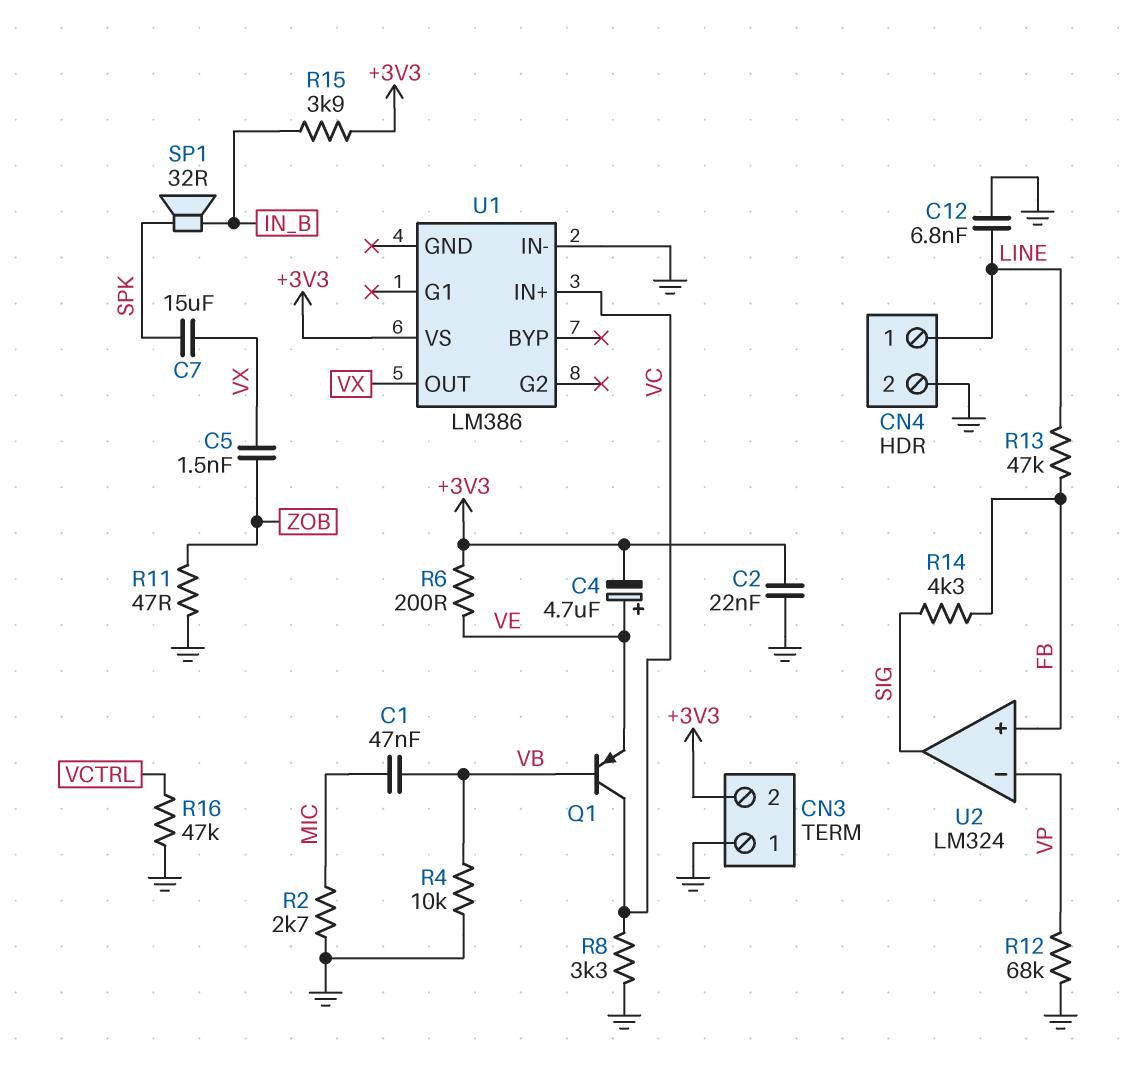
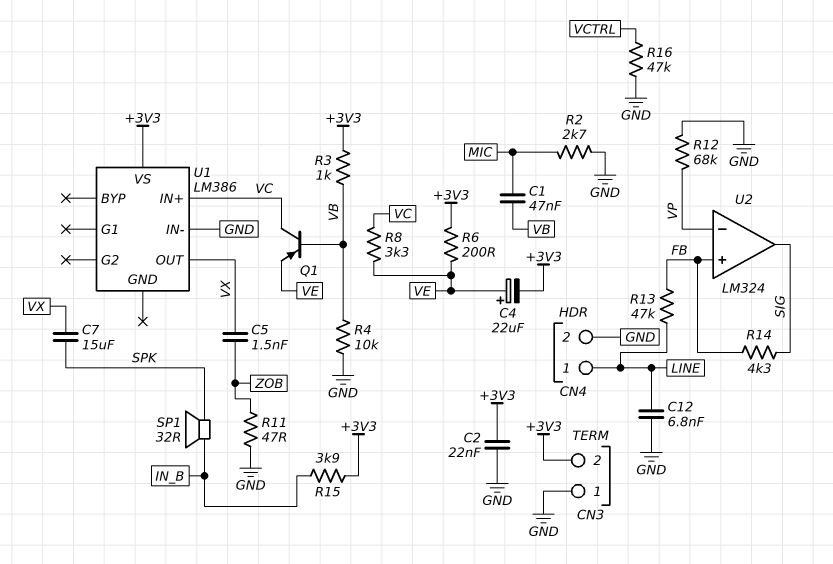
C4: 4.7uF (plus VE, minus +3V3) -> 22uF (plus VE, minus +3V3)
R3: none -> 1k (+3V3, VB)
R8: 3.3k (GND, VC) -> 3.3k (VC, VE)

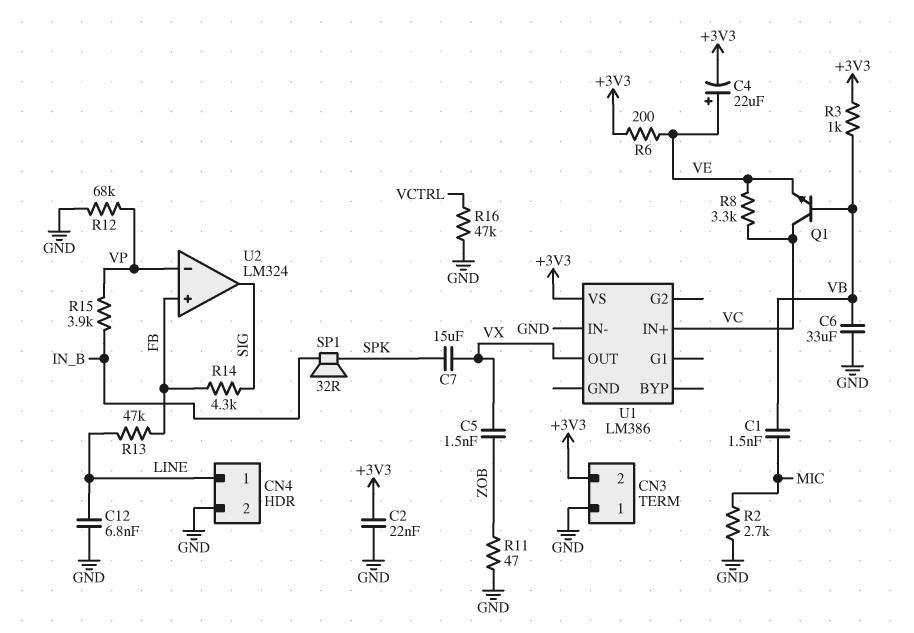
C1: 47nF (MIC, VB) -> 1.5nF (MIC, VB)
C6: none -> 33uF (GND, VB)
Q1: PNP (B VB, C VC, E VE) -> NPN (B VB, C VC, E VE)
R4: 10k (GND, VB) -> none
R15: 3.9k (+3V3, IN_B) -> 3.9k (IN_B, VP)

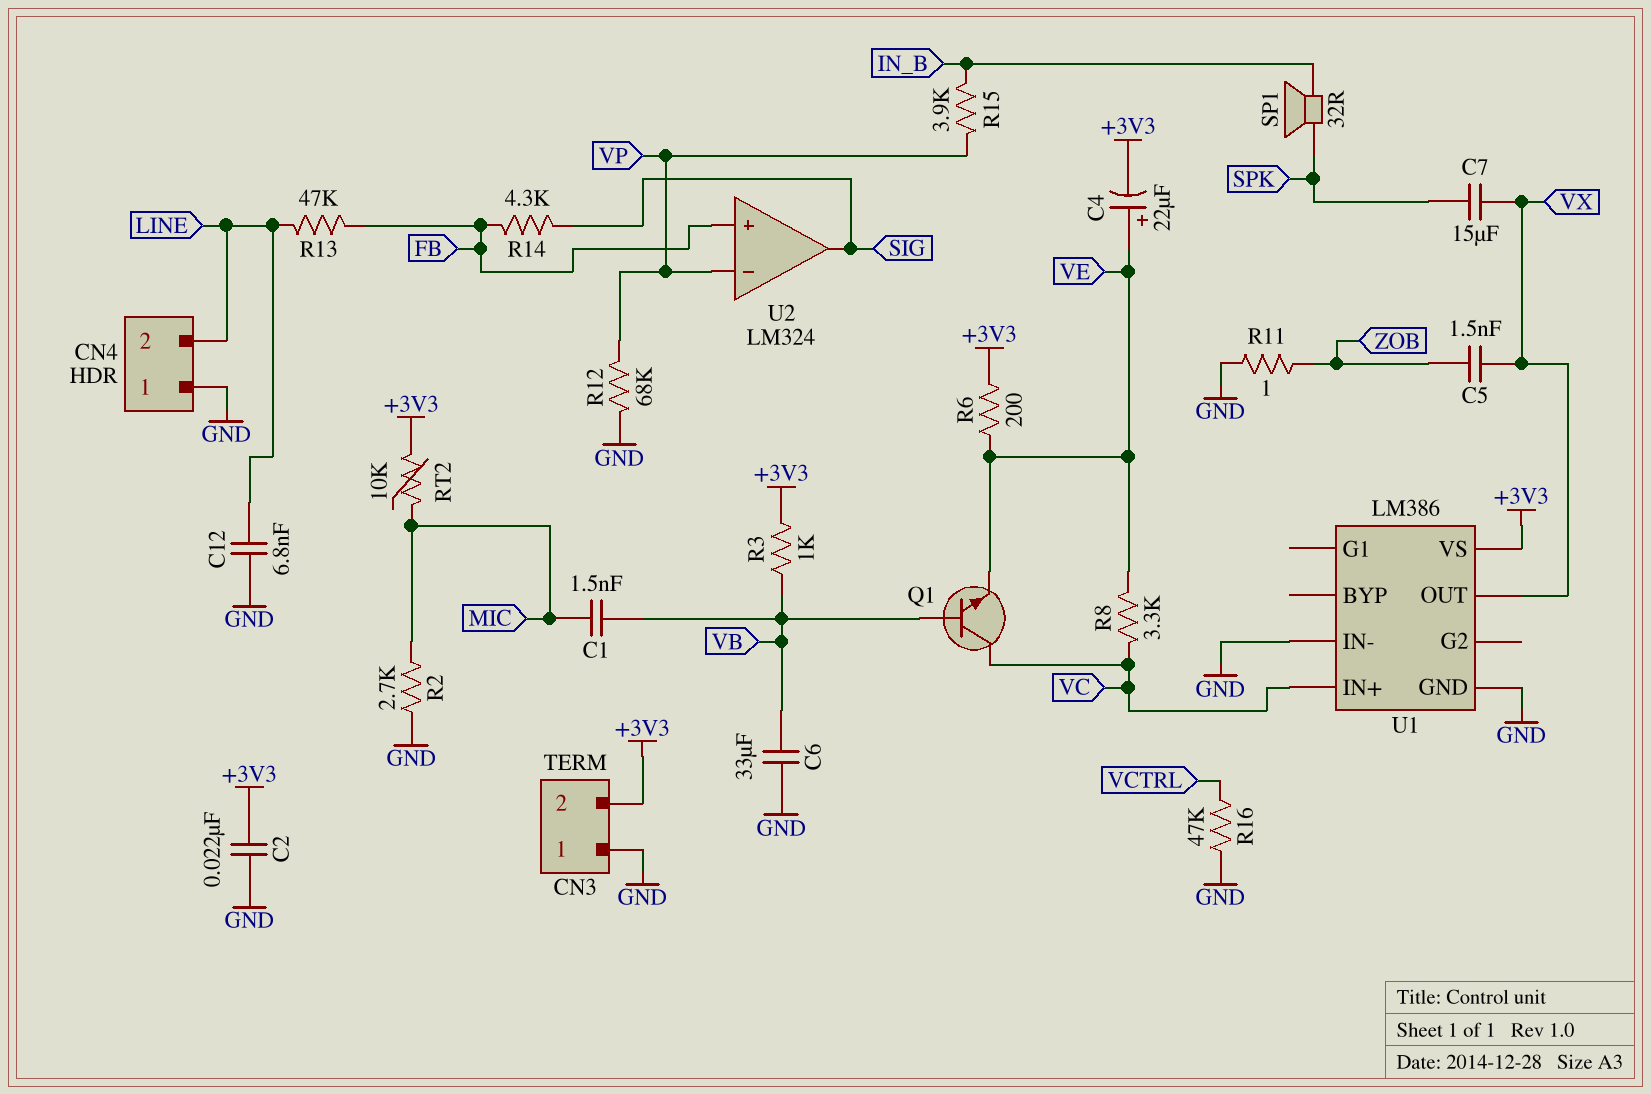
CN4 pin 1: LINE -> GND
CN4 pin 2: GND -> LINE
R11: 47 (GND, ZOB) -> 1 (GND, ZOB)
RT2: none -> 10k (+3V3, MIC)
U1 pin GND: none -> GND

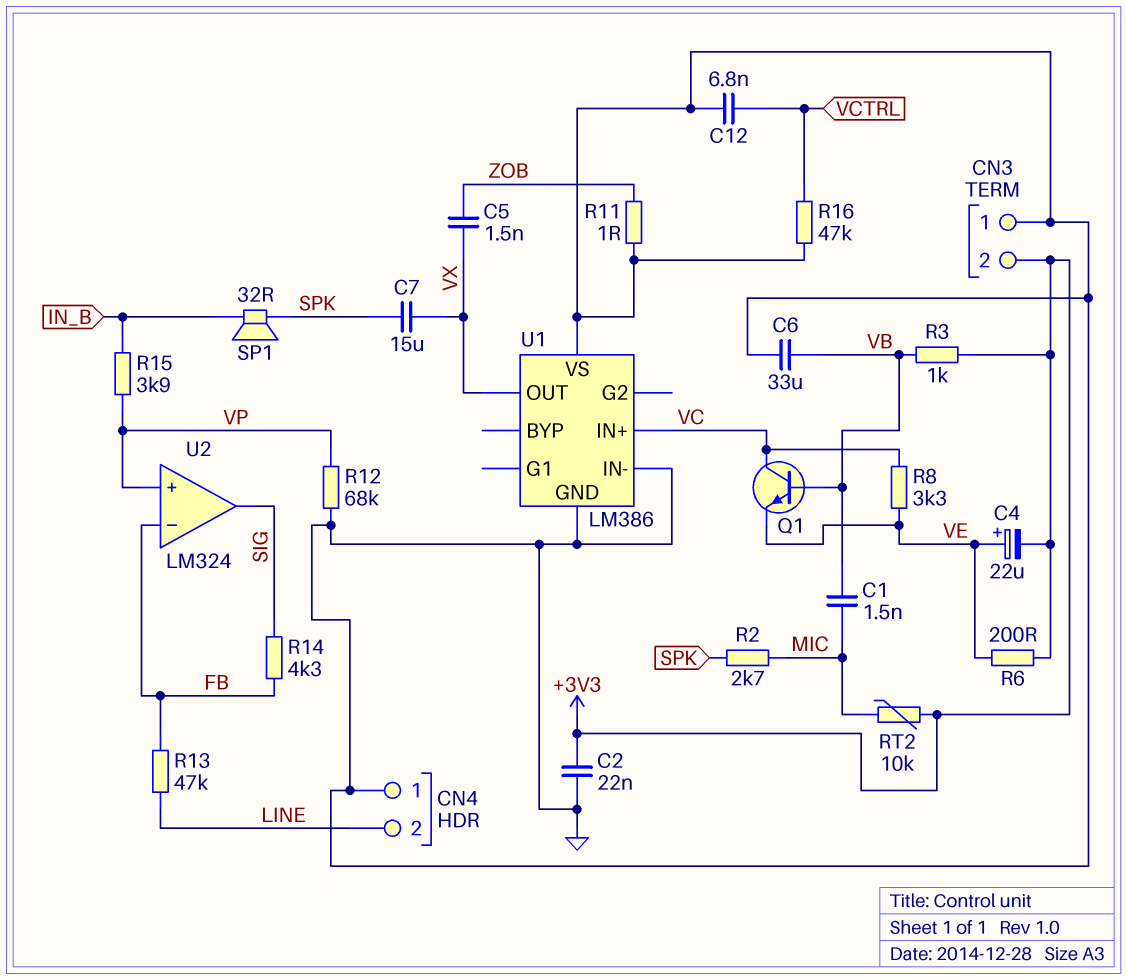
C12: 6.8nF (GND, LINE) -> 6.8nF (GND, VCTRL)
R2: 2.7k (GND, MIC) -> 2.7k (MIC, SPK)
U1 pin VS: +3V3 -> GND
U2 pin in+: FB -> VP
U2 pin in-: VP -> FB

